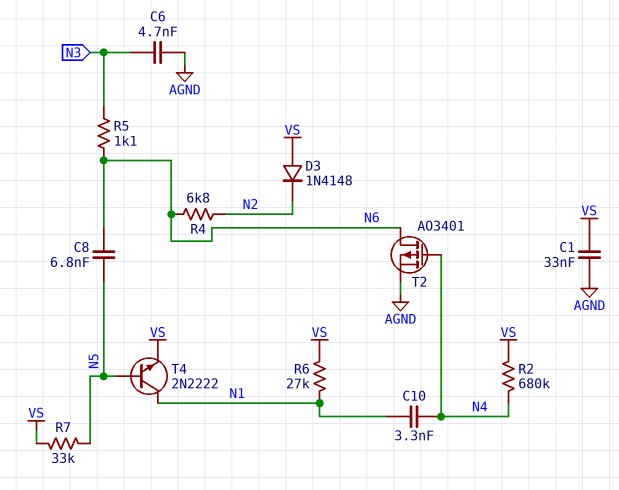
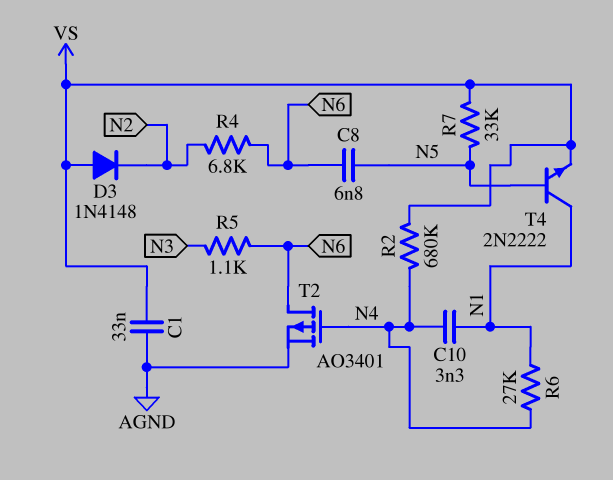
C6: 4.7nF (AGND, N3) -> none
R6: 27k (N1, VS) -> 27k (N1, N4)

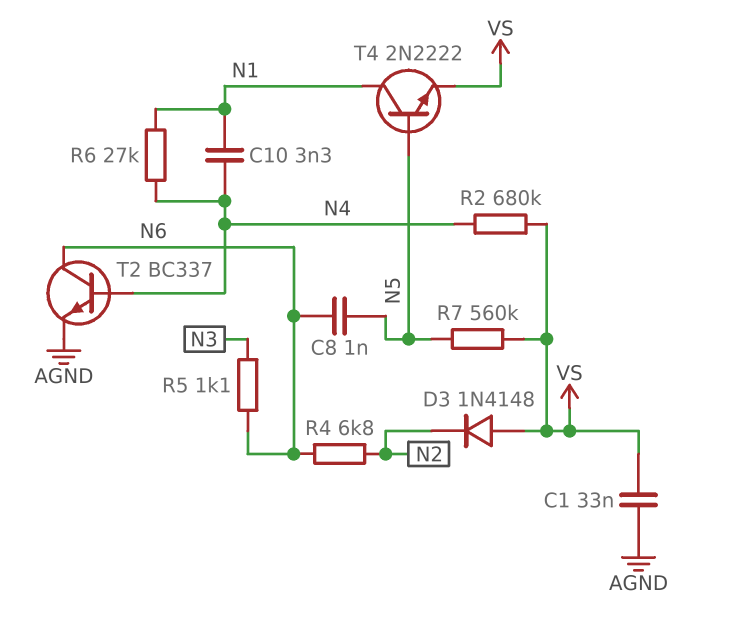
C8: 6.8nF (N5, N6) -> 1nF (N5, N6)
R7: 33k (N5, VS) -> 560k (N5, VS)
T2: PMOS AO3401 (G N4, D N6, S AGND) -> NPN BC337 (B N4, C N6, E AGND)

